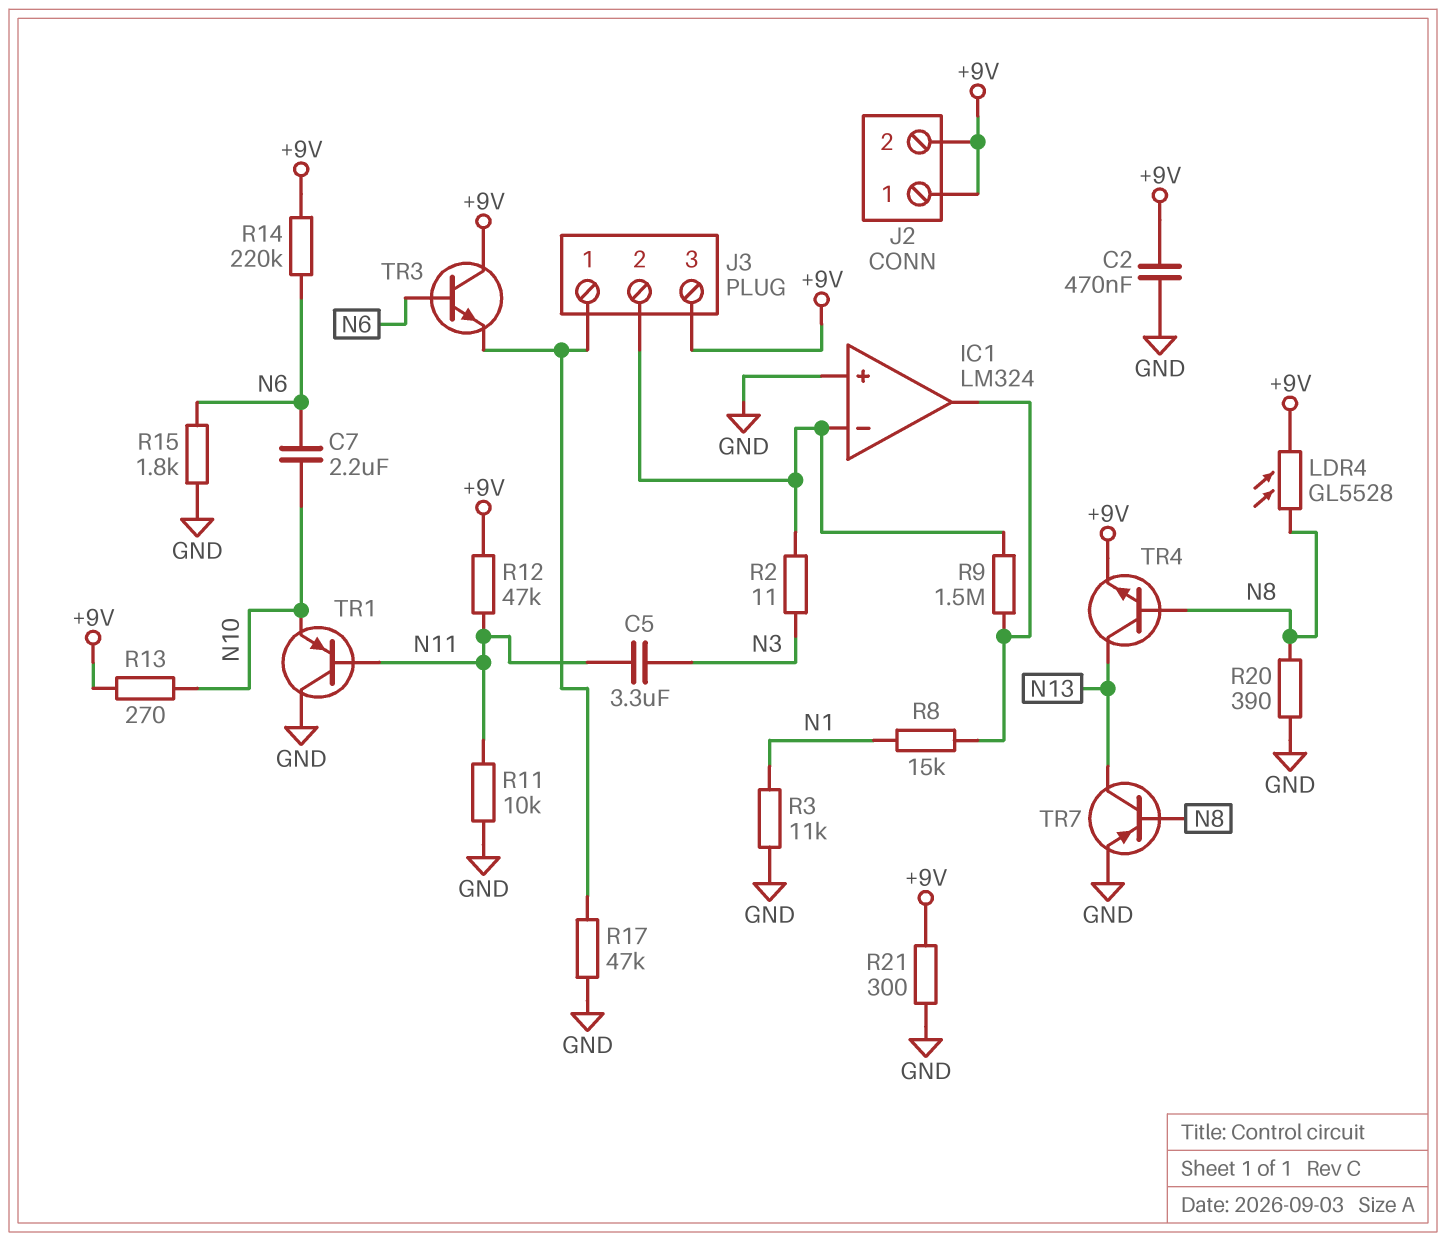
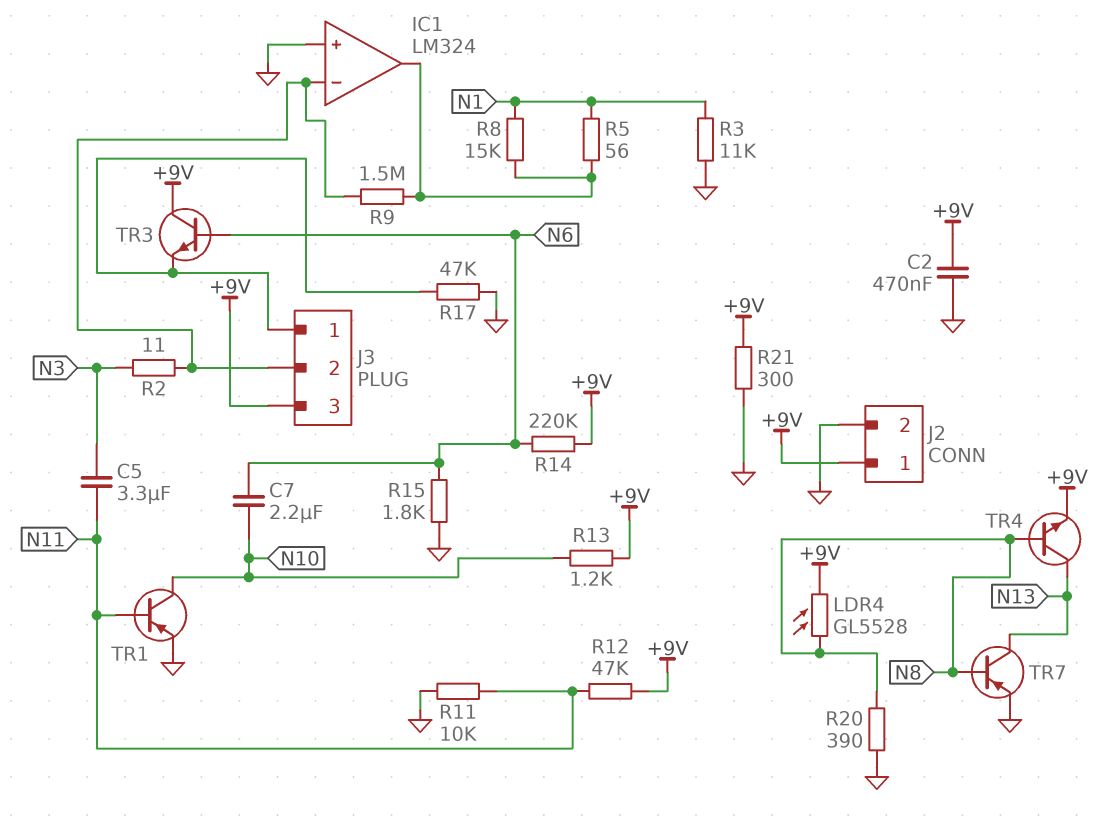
J2 pin 2: +9V -> GND
R5: none -> 56 (IC1/out, N1)
R13: 270 (+9V, N10) -> 1.2k (+9V, N10)
TR1: PNP (B N11, C GND, E N10) -> PNP (B N11, C N10, E GND)

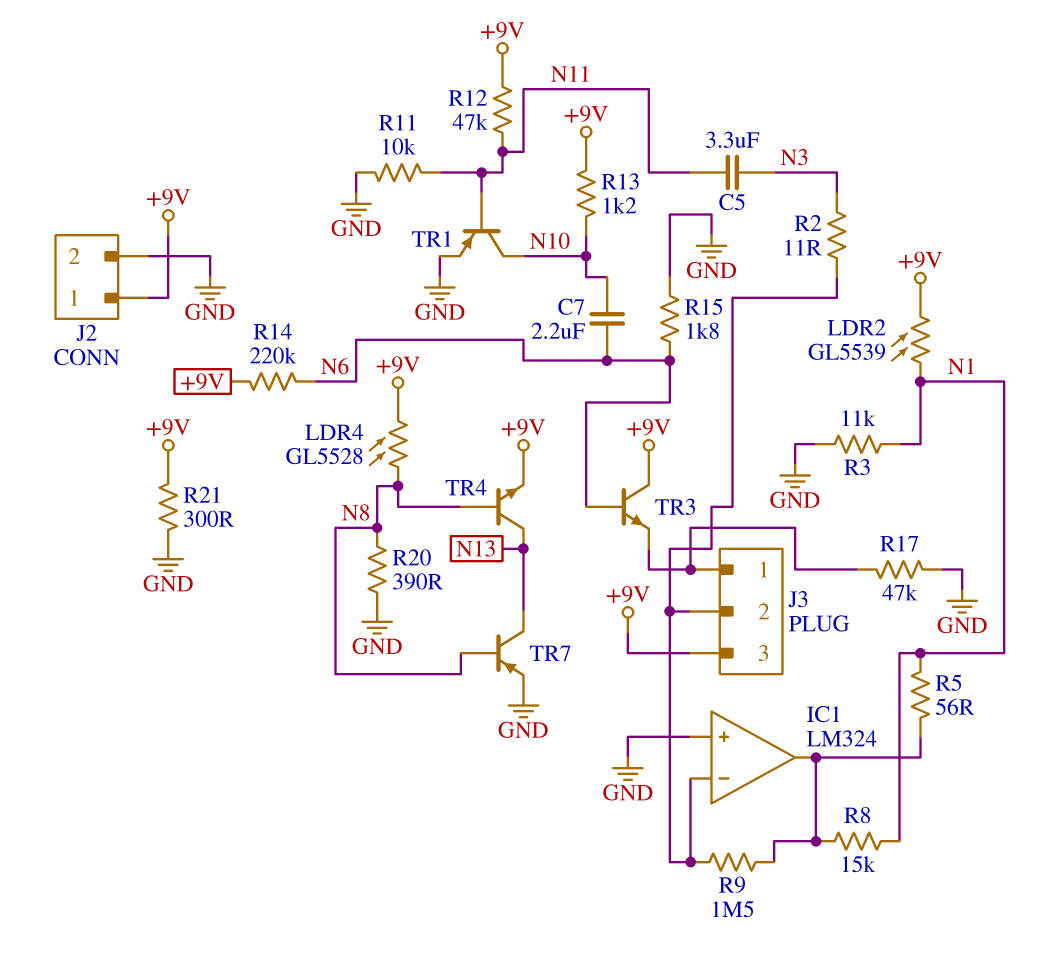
C2: 470nF (+9V, GND) -> none
LDR2: none -> GL5539 (+9V, N1)

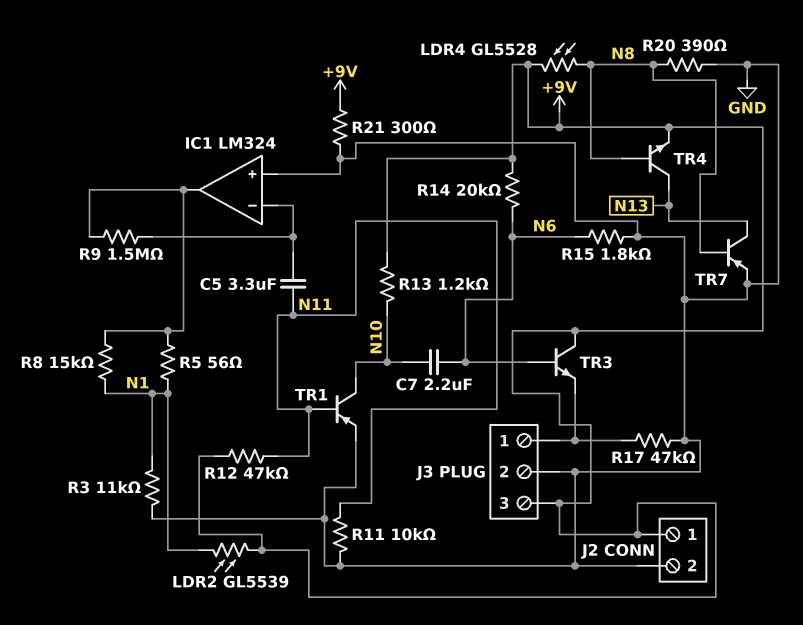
C5: 3.3uF (N3, N11) -> 3.3uF (IC1/in-, N11)
J3 pin 2: IC1/in- -> GND
R2: 11 (IC1/in-, N3) -> none
R14: 220k (+9V, N6) -> 20k (+9V, N6)

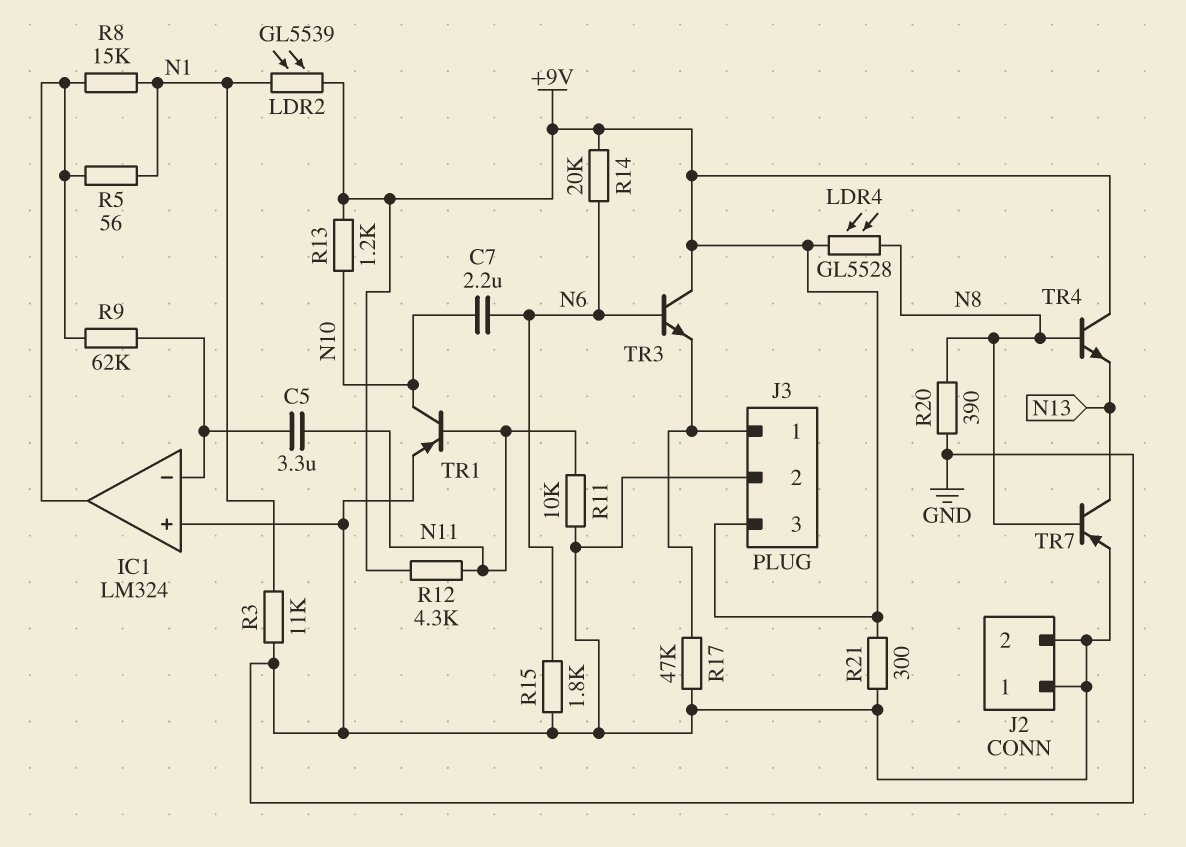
J2 pin 1: +9V -> GND
R9: 1.5M (IC1/in-, IC1/out) -> 62k (IC1/in-, IC1/out)
R12: 47k (+9V, N11) -> 4.3k (+9V, N11)
TR4: NPN (B N8, C N13, E +9V) -> NPN (B N8, C +9V, E N13)

